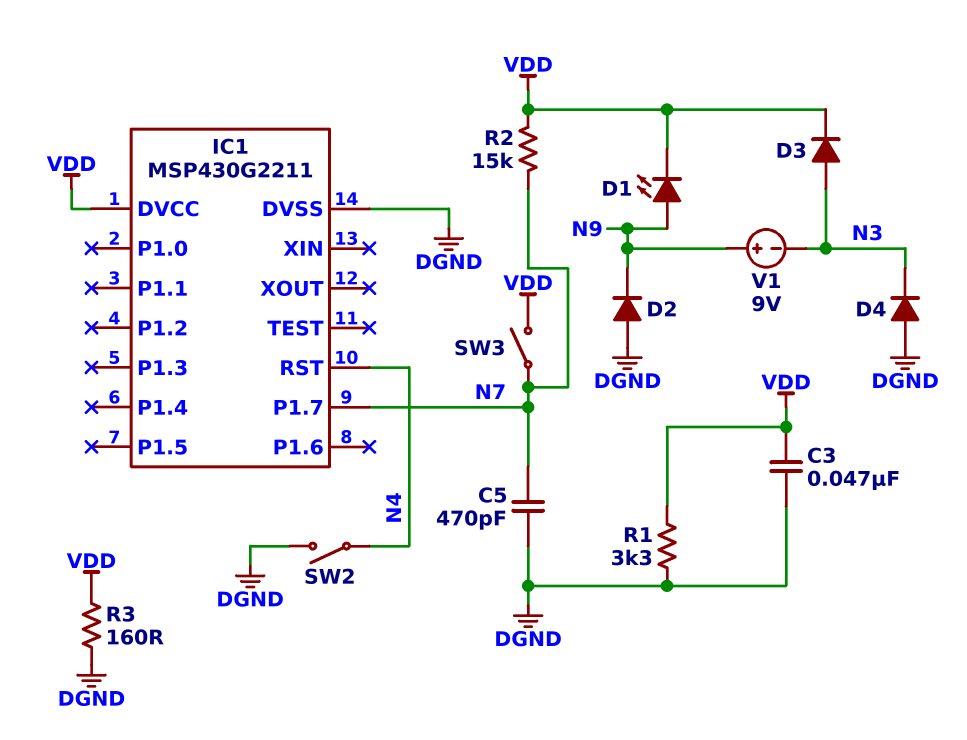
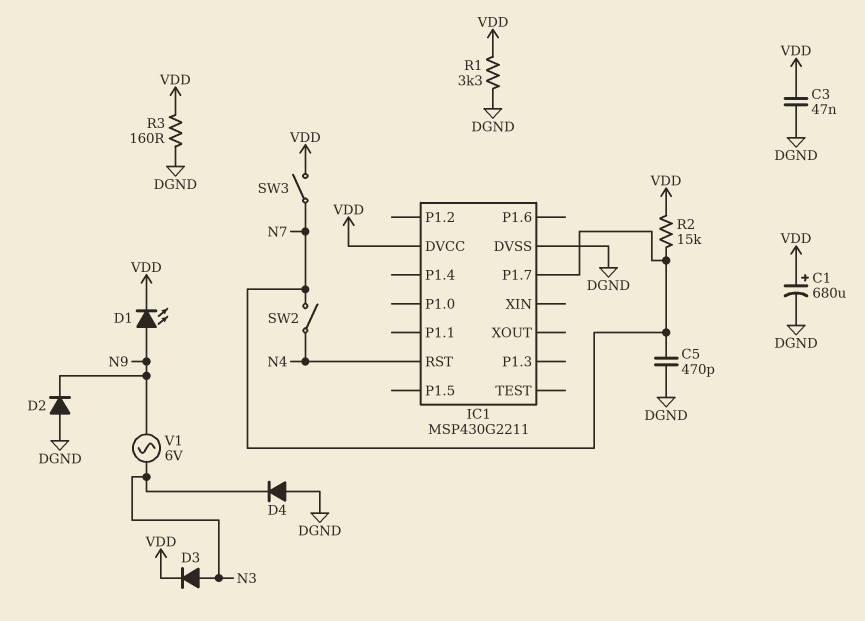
C1: none -> 680uF (plus VDD, minus DGND)
SW2: switch (DGND, N4) -> switch (N4, N7)
V1: 9V (plus N9, minus N3) -> AC 6V (N3, N9)

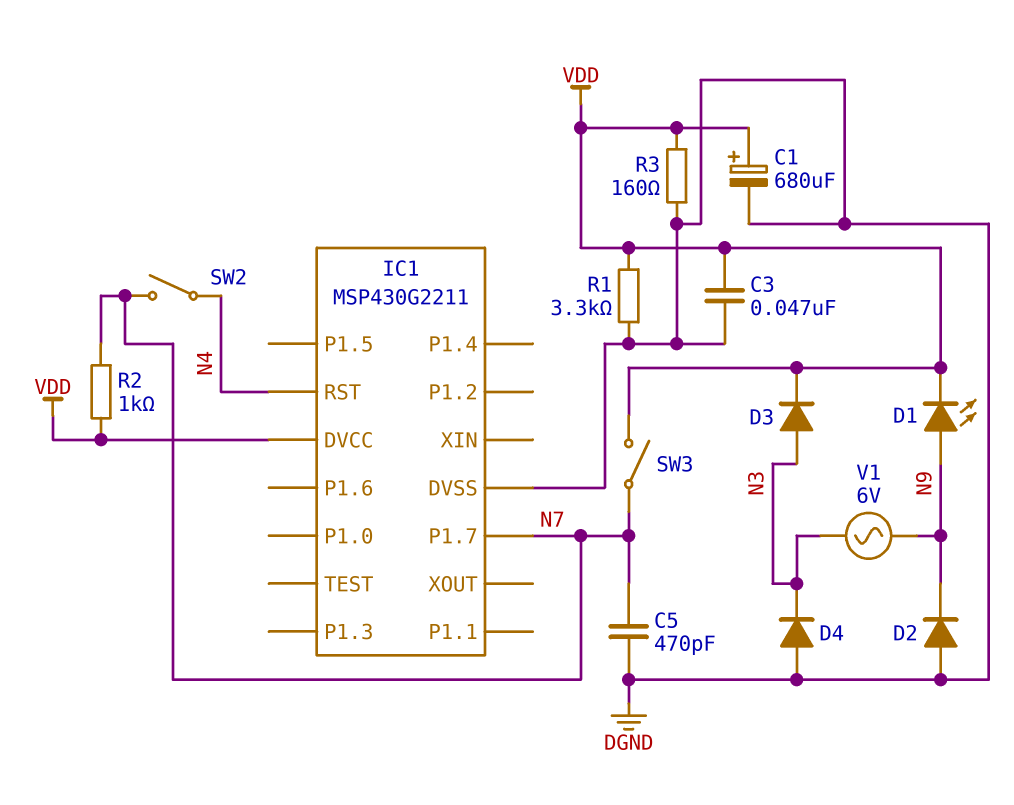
R2: 15k (N7, VDD) -> 1k (N7, VDD)

